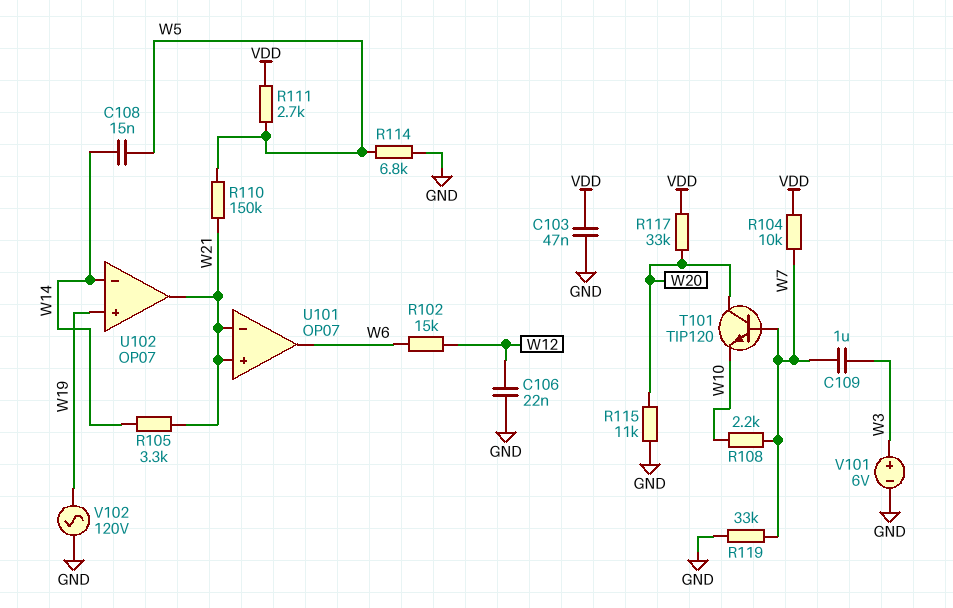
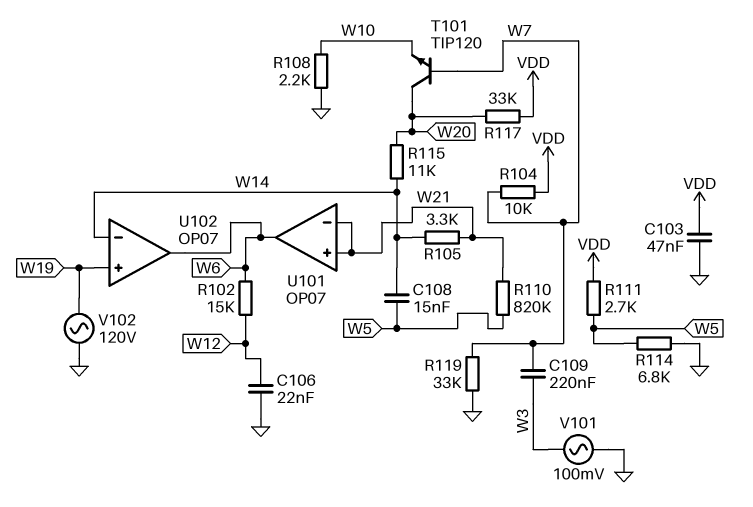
C109: 1uF (W3, W7) -> 220nF (W3, W7)
R108: 2.2k (W7, W10) -> 2.2k (GND, W10)
R110: 150k (W5, W21) -> 820k (W5, W21)
R115: 11k (GND, W20) -> 11k (W14, W20)
U102 pin out: W21 -> W6
V101: 6V (plus W3, minus GND) -> AC 100mV (GND, W3)

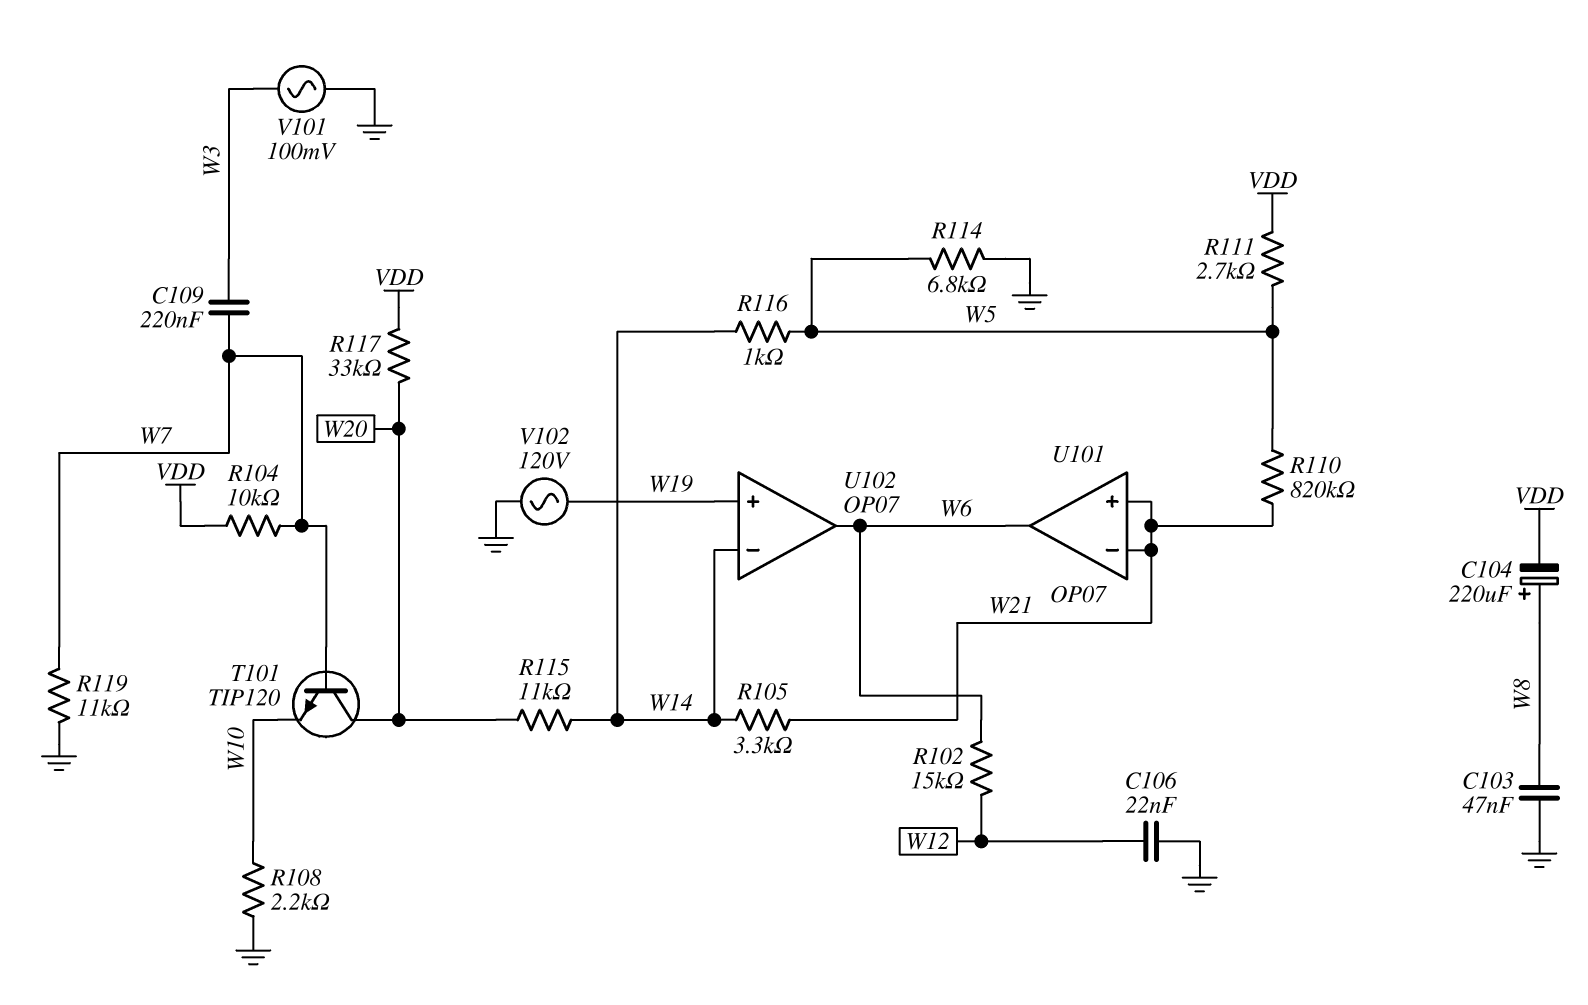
C103: 47nF (GND, VDD) -> 47nF (GND, W8)
C104: none -> 220uF (plus W8, minus VDD)
C108: 15nF (W5, W14) -> none
R116: none -> 1k (W5, W14)
R119: 33k (GND, W7) -> 11k (GND, W7)

